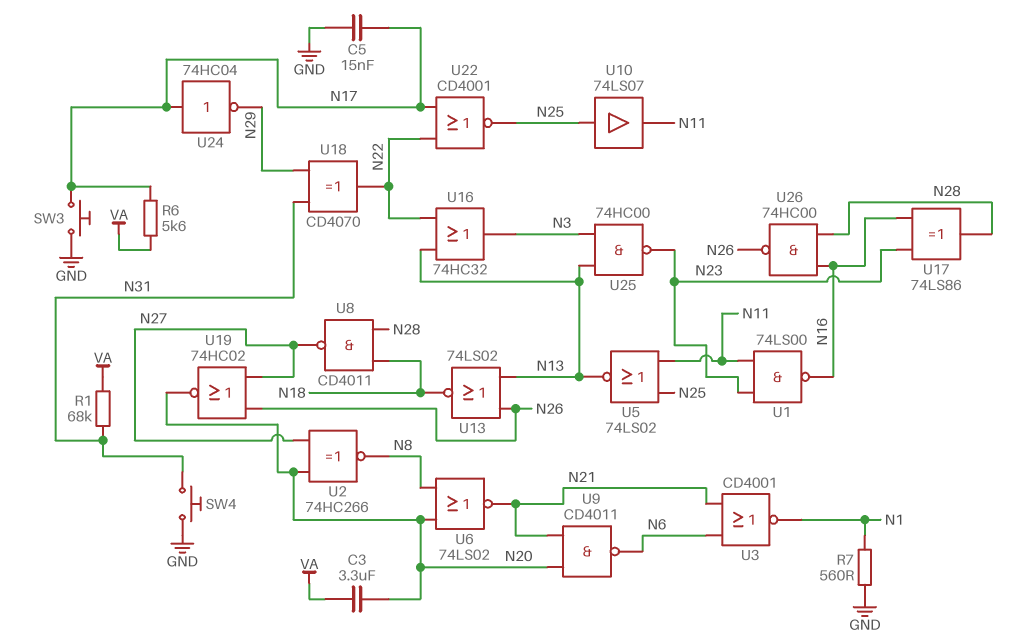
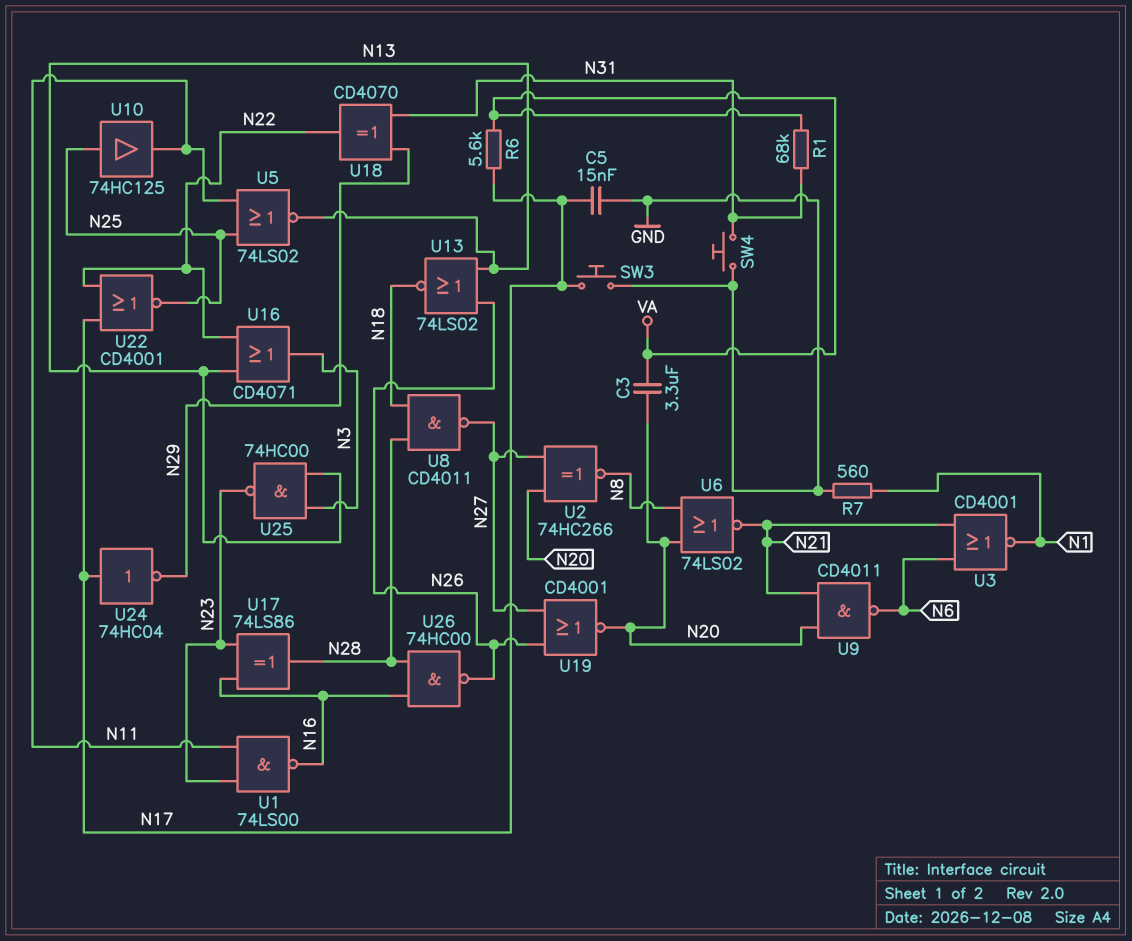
U10: buffer 74LS07 (in N25, out N11) -> buffer 74HC125 (in N25, out N11)
U16: OR 74HC32 (in N13, in N22, out N3) -> OR CD4071 (in N13, in N22, out N3)
U19: NOR 74HC02 (in N26, in N27, out N20) -> NOR CD4001 (in N26, in N27, out N20)

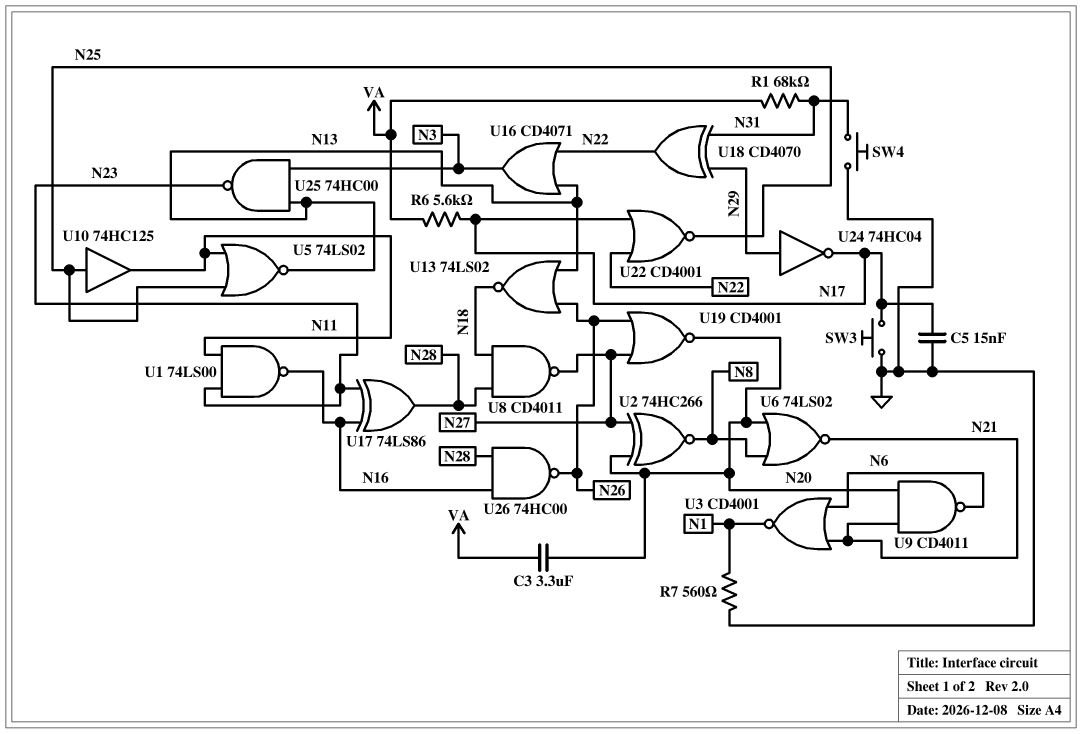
U24: NOT 74HC04 (in N17, out N29) -> NOT 74HC04 (in N29, out N17)

